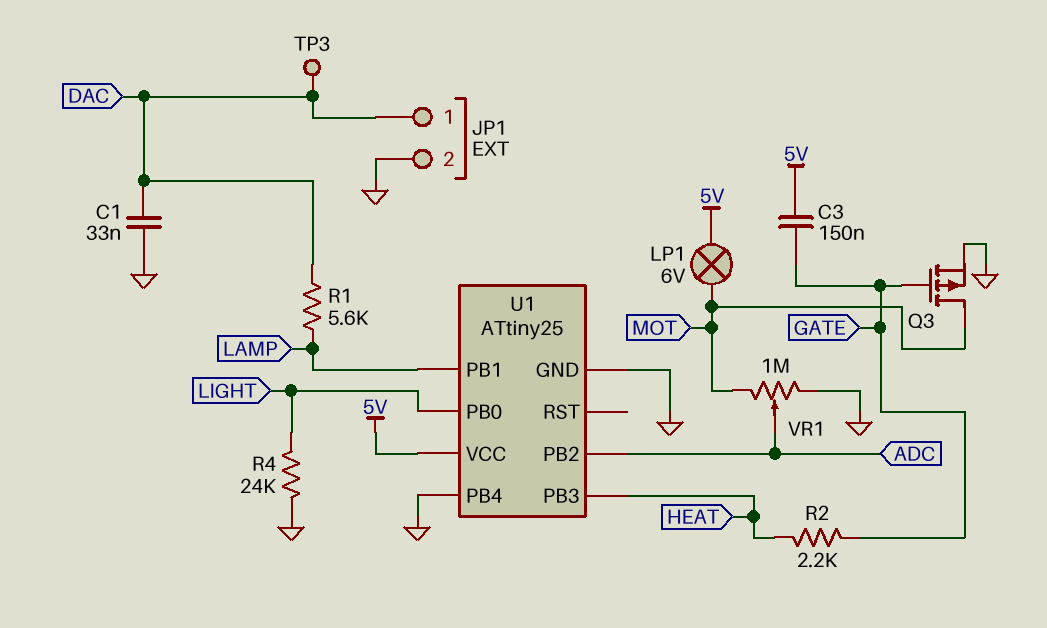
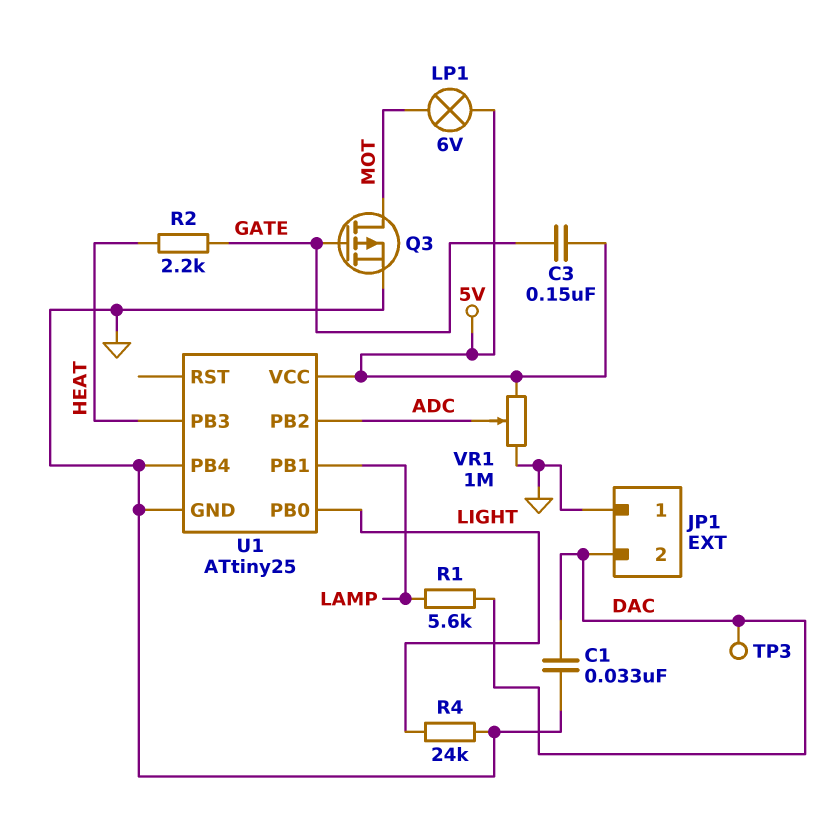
JP1 pin 1: DAC -> GND
JP1 pin 2: GND -> DAC
VR1: 1M (GND, MOT, wiper ADC) -> 1M (5V, GND, wiper ADC)

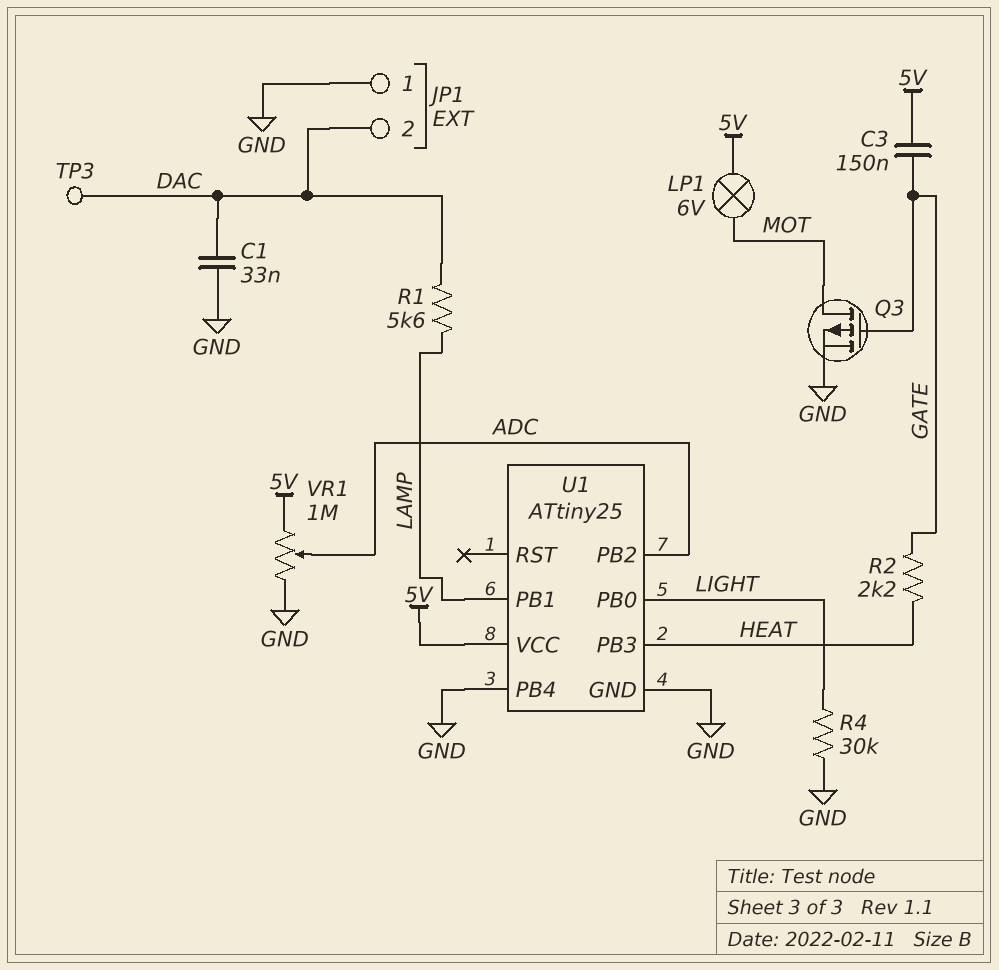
R4: 24k (GND, LIGHT) -> 30k (GND, LIGHT)

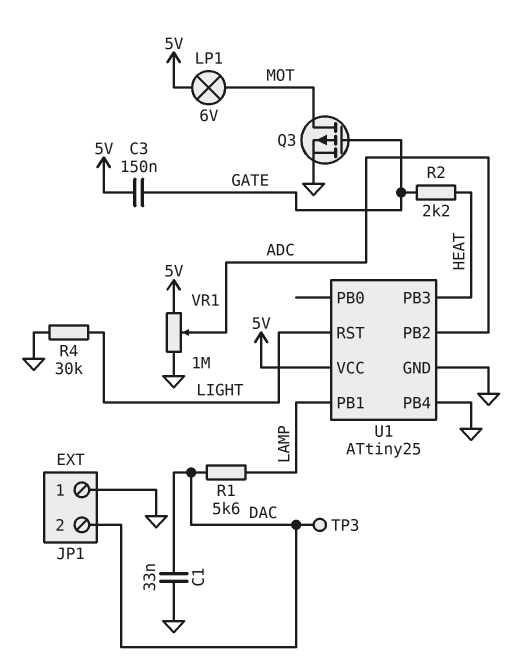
U1 pin PB0: LIGHT -> none
U1 pin RST: none -> LIGHT

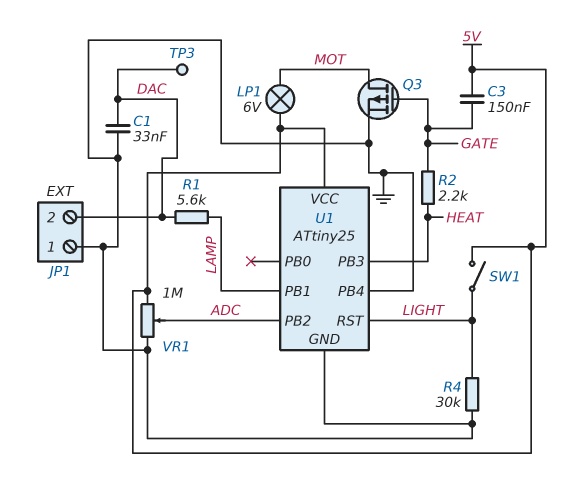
SW1: none -> switch (5V, LIGHT)

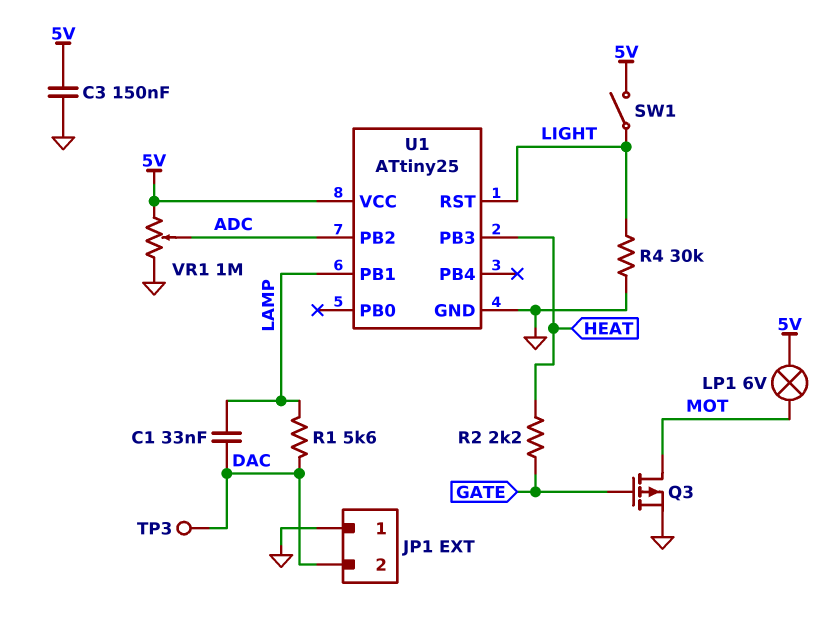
C1: 33nF (DAC, GND) -> 33nF (DAC, LAMP)
C3: 150nF (5V, GATE) -> 150nF (5V, GND)
U1 pin PB4: GND -> none

